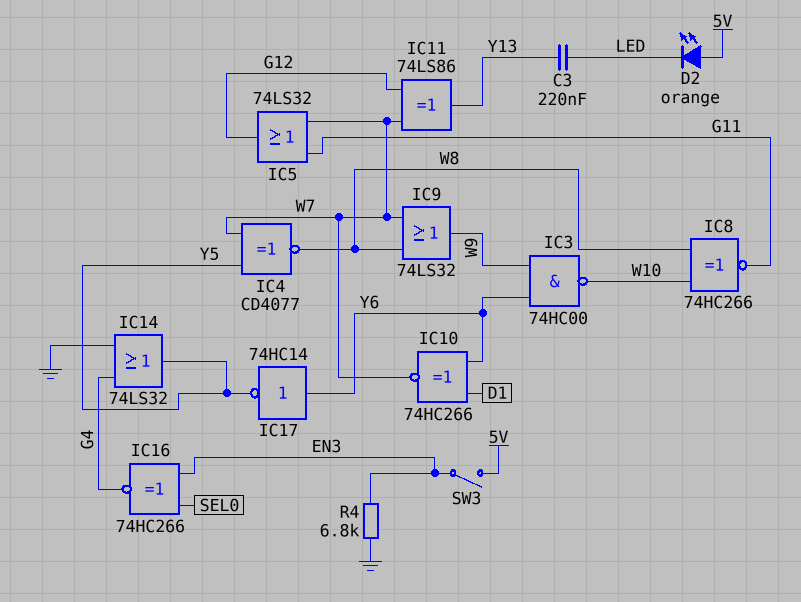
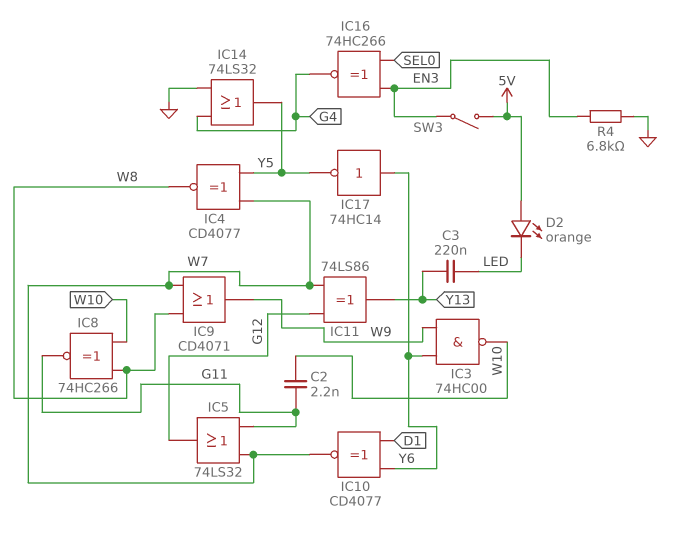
C2: none -> 2.2nF (G11, W10)
IC9: OR 74LS32 (in W7, in W8, out W9) -> OR CD4071 (in W7, in W8, out W9)
IC10: XNOR 74HC266 (in D1, in Y6, out W7) -> XNOR CD4077 (in D1, in Y6, out W7)

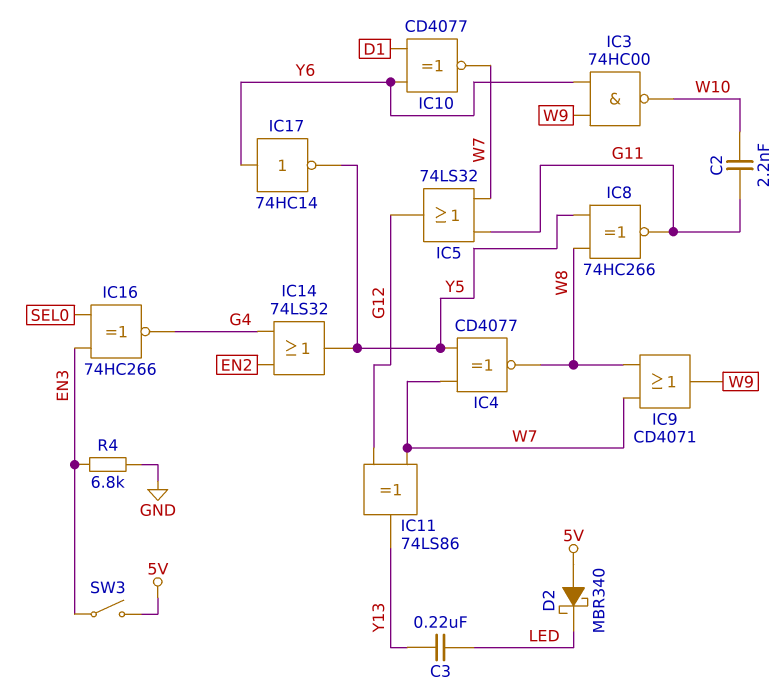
D2: LED orange (A 5V, K LED) -> schottky MBR340 (A 5V, K LED)
IC8: XNOR 74HC266 (in W8, in W10, out G11) -> XNOR 74HC266 (in W8, in Y5, out G11)
IC14: OR 74LS32 (in G4, in GND, out Y5) -> OR 74LS32 (in EN2, in G4, out Y5)

